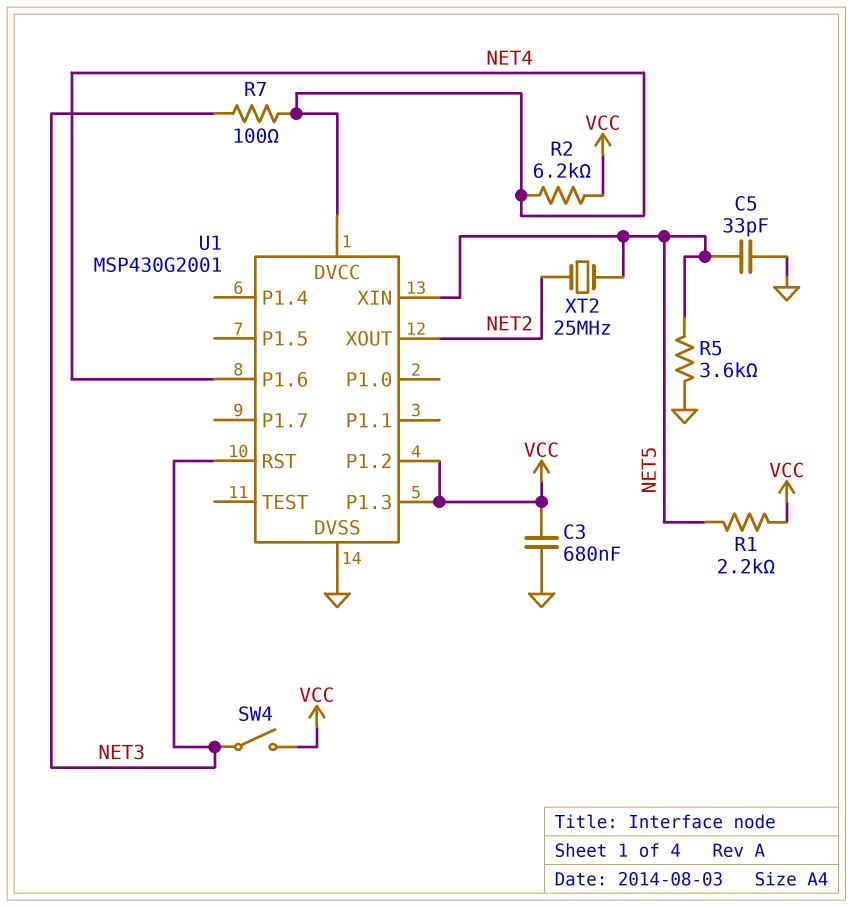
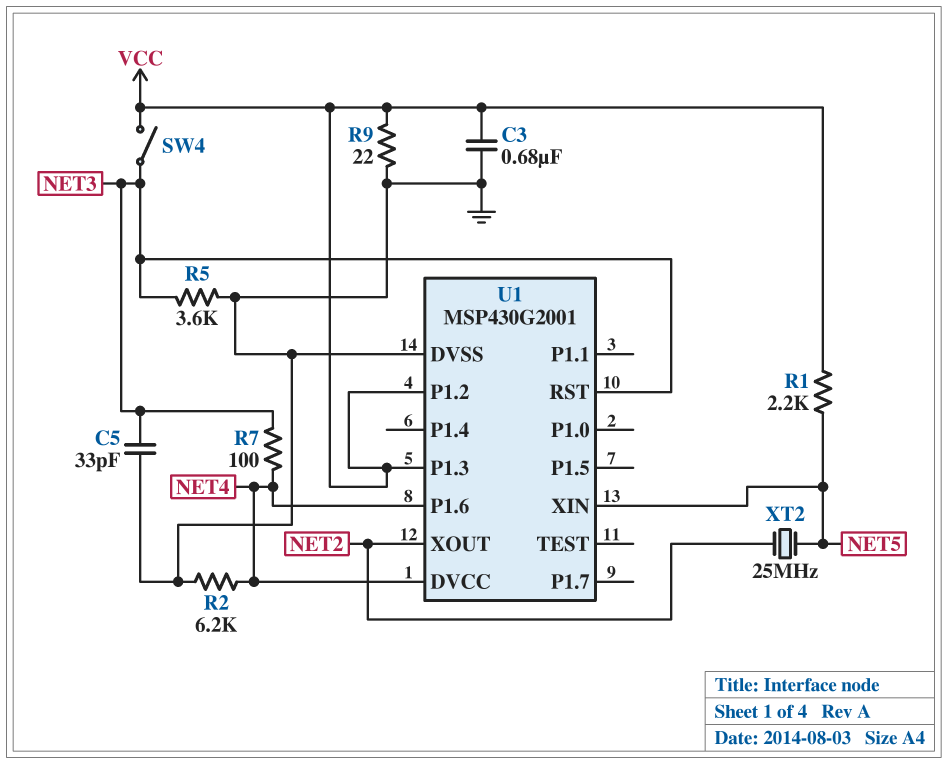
C5: 33pF (GND, NET5) -> 33pF (GND, NET3)
R2: 6.2k (NET4, VCC) -> 6.2k (GND, NET4)
R5: 3.6k (GND, NET5) -> 3.6k (GND, NET3)
R9: none -> 22 (GND, VCC)

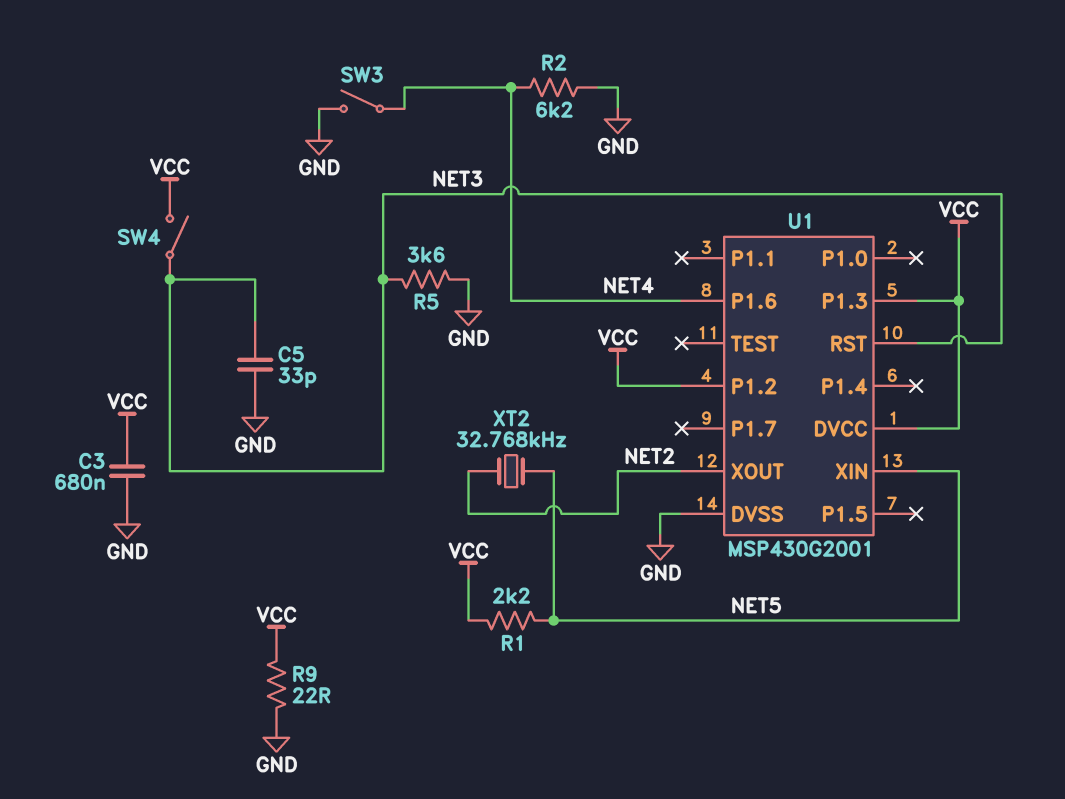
R7: 100 (NET3, NET4) -> none
SW3: none -> switch (GND, NET4)
U1 pin DVCC: NET4 -> VCC
XT2: 25MHz (NET2, NET5) -> 32.768kHz (NET2, NET5)

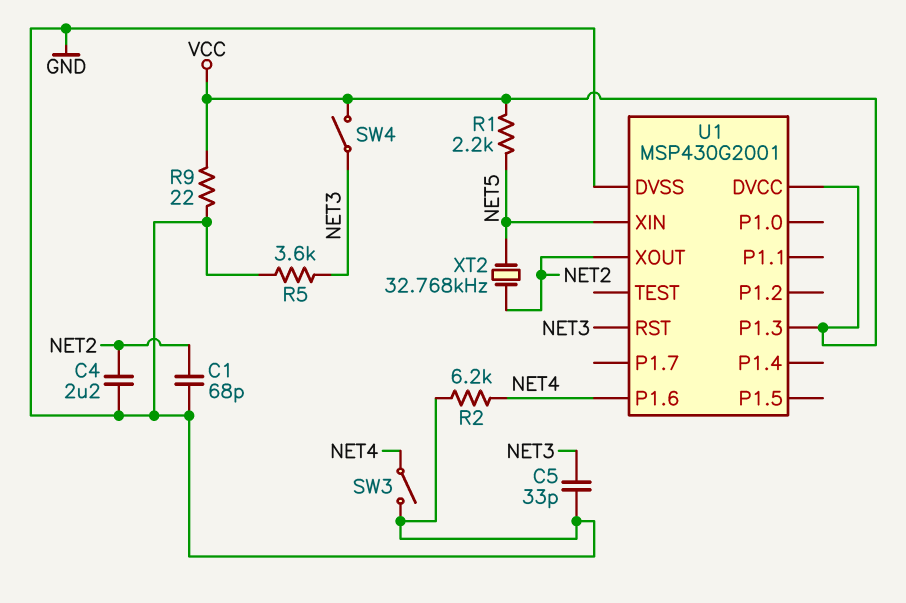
C1: none -> 68pF (GND, NET2)
C3: 680nF (GND, VCC) -> none
C4: none -> 2.2uF (GND, NET2)
U1 pin P1.2: VCC -> none

